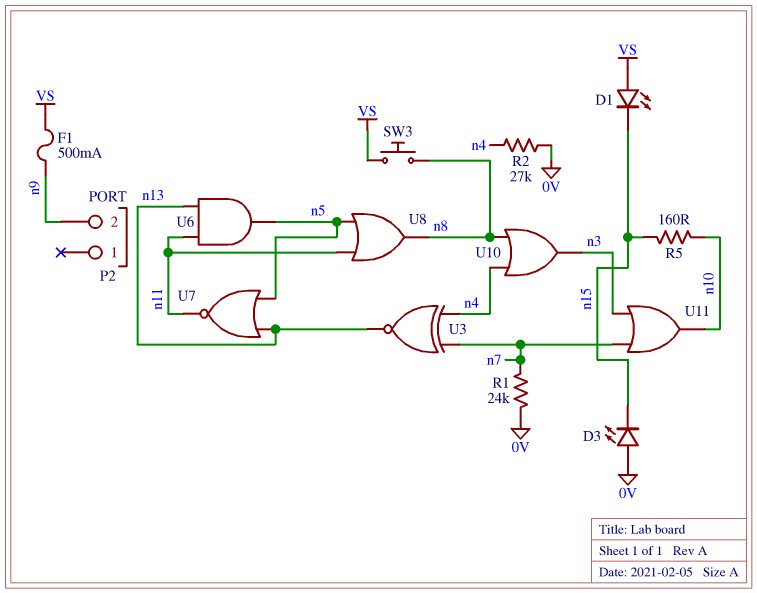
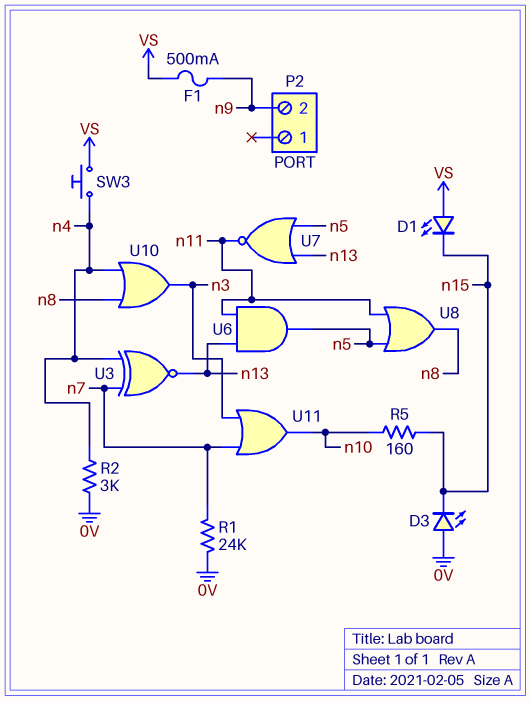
R2: 27k (0V, n4) -> 3k (0V, n4)
SW3: button (VS, n8) -> button (VS, n4)

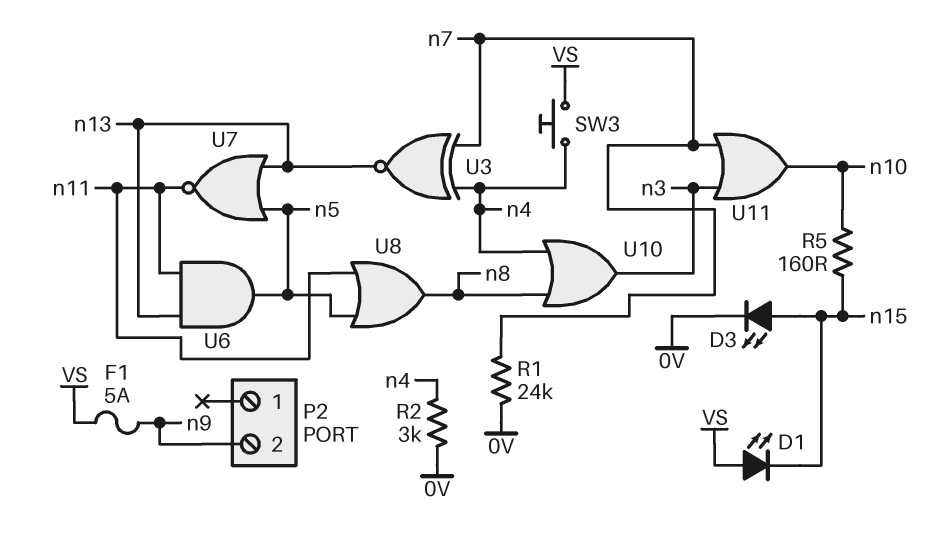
D3: LED (A 0V, K n15) -> LED (A n15, K 0V)
F1: 500mA (VS, n9) -> 5A (VS, n9)

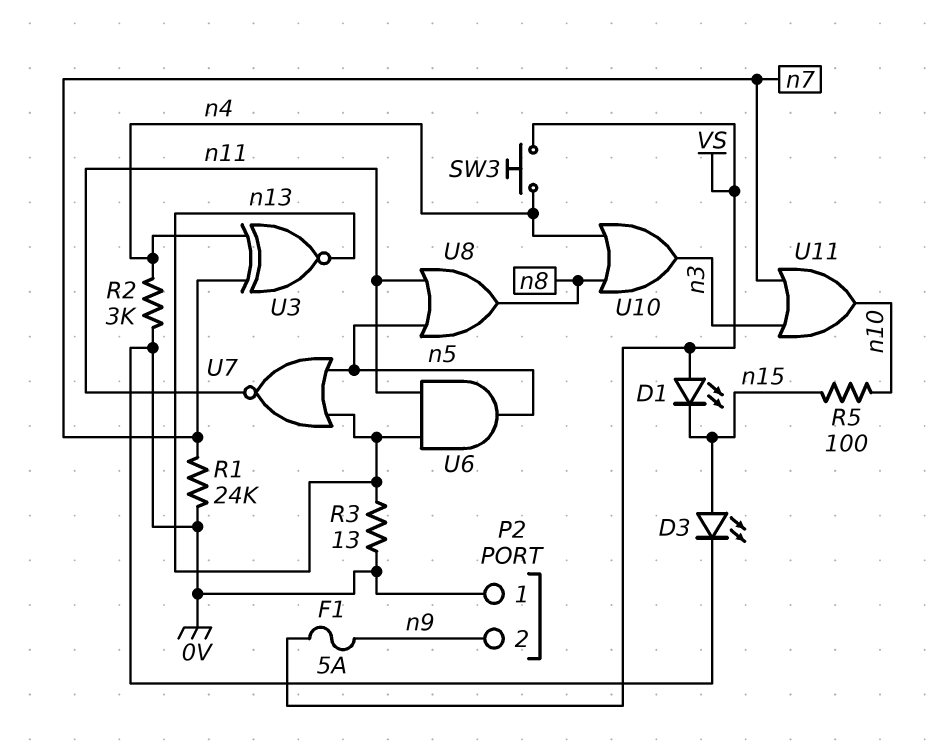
P2 pin 1: none -> 0V
R3: none -> 13 (0V, n13)
R5: 160 (n10, n15) -> 100 (n10, n15)

